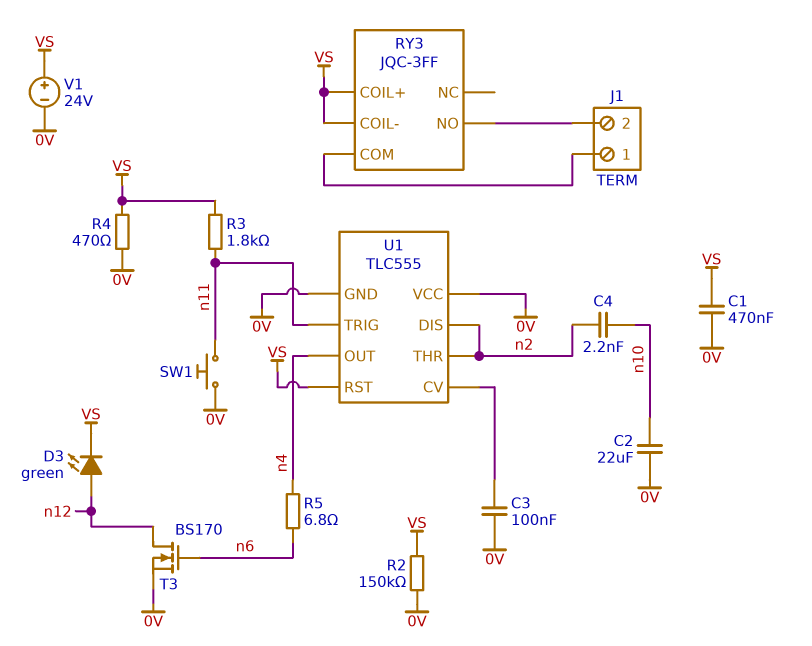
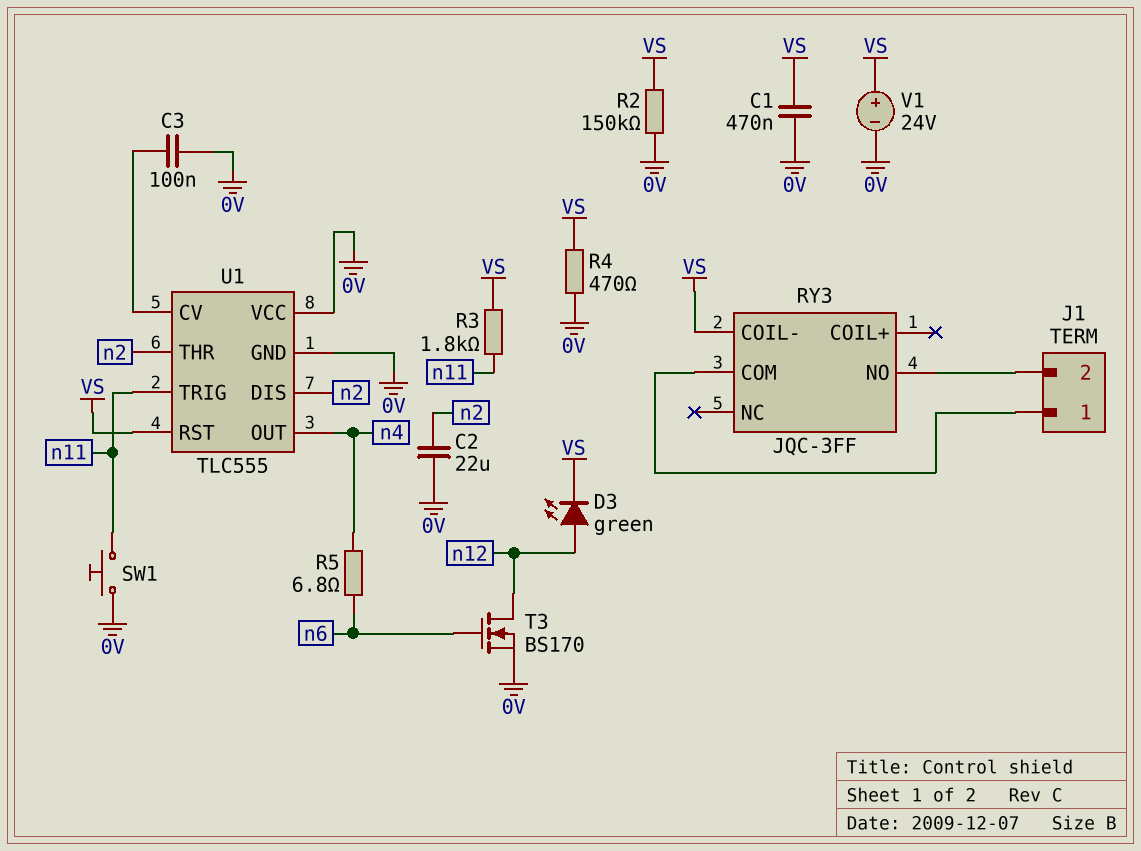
C2: 22uF (0V, n10) -> 22uF (0V, n2)
C4: 2.2nF (n2, n10) -> none
RY3 pin COIL+: VS -> none

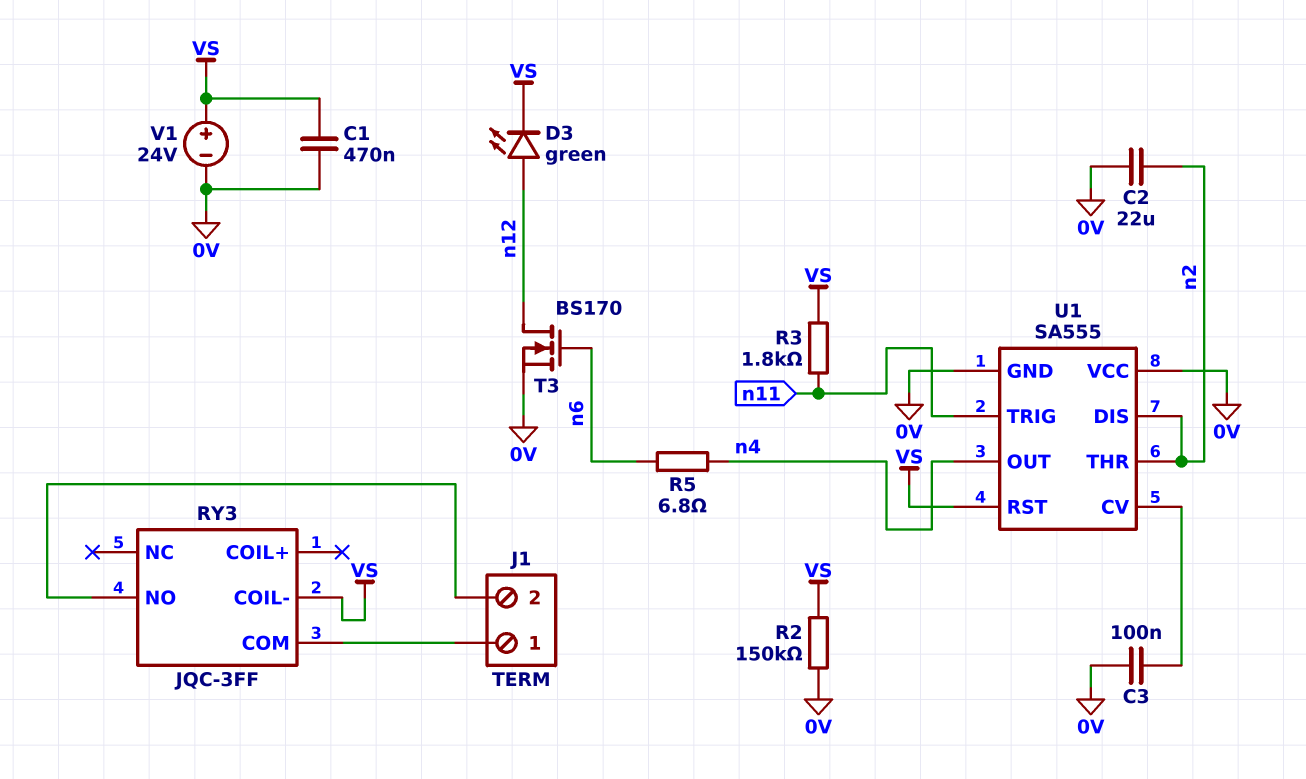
R4: 470 (0V, VS) -> none
SW1: button (0V, n11) -> none
U1: TLC555 -> SA555

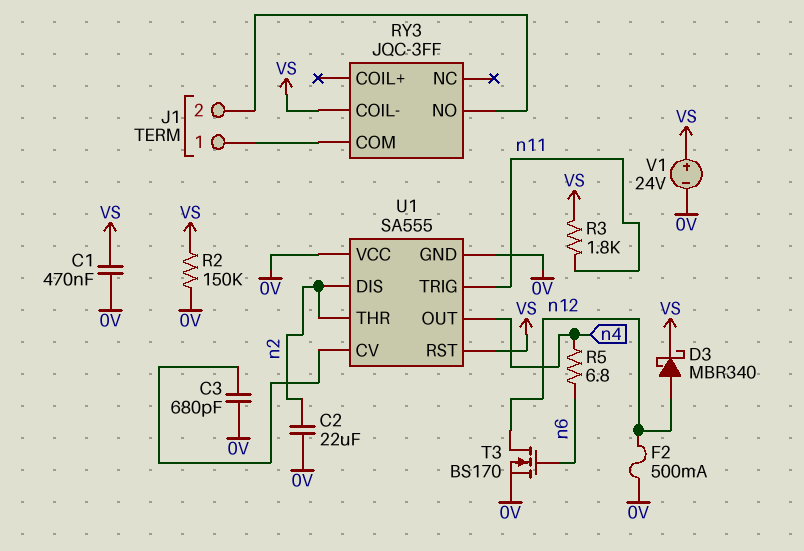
C3: 100nF (0V, U1/CV) -> 680pF (0V, U1/CV)
D3: LED green (A n12, K VS) -> schottky MBR340 (A n12, K VS)
F2: none -> 500mA (0V, n12)

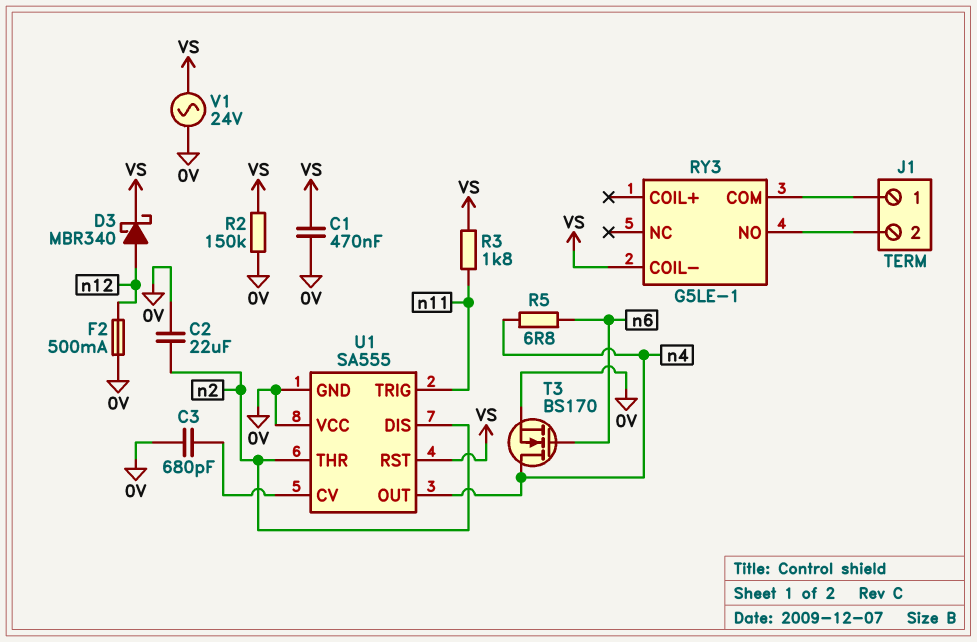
RY3: JQC-3FF -> G5LE-1
T3: NMOS BS170 (G n6, D n12, S 0V) -> NMOS BS170 (G n6, D n4, S 0V)
V1: 24V (plus VS, minus 0V) -> AC 24V (0V, VS)

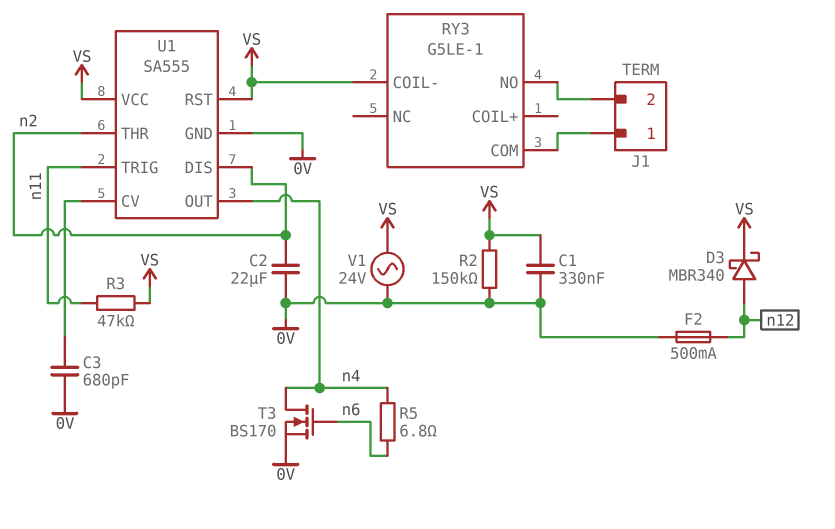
C1: 470nF (0V, VS) -> 330nF (0V, VS)
R3: 1.8k (VS, n11) -> 47k (VS, n11)
U1 pin VCC: 0V -> VS

